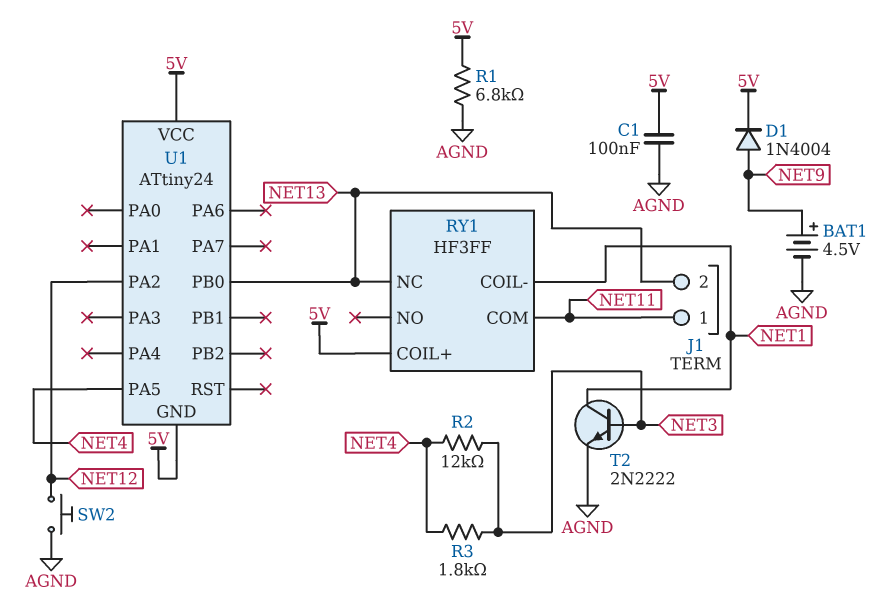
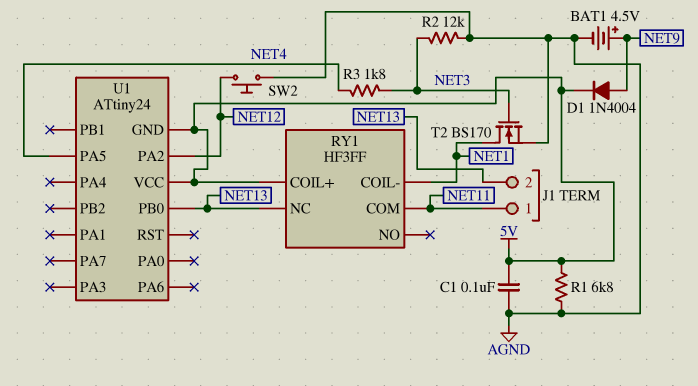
R2: 12k (NET3, NET4) -> 12k (AGND, NET3)
T2: NPN 2N2222 (B NET3, C NET1, E AGND) -> NMOS BS170 (G NET3, D NET1, S AGND)

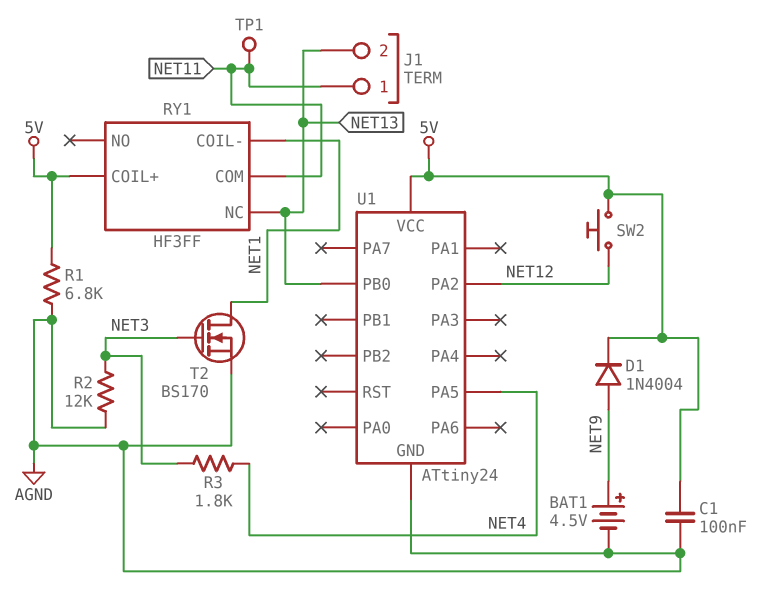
SW2: button (AGND, NET12) -> button (5V, NET12)
TP1: none -> test point (NET11)
U1 pin GND: 5V -> AGND

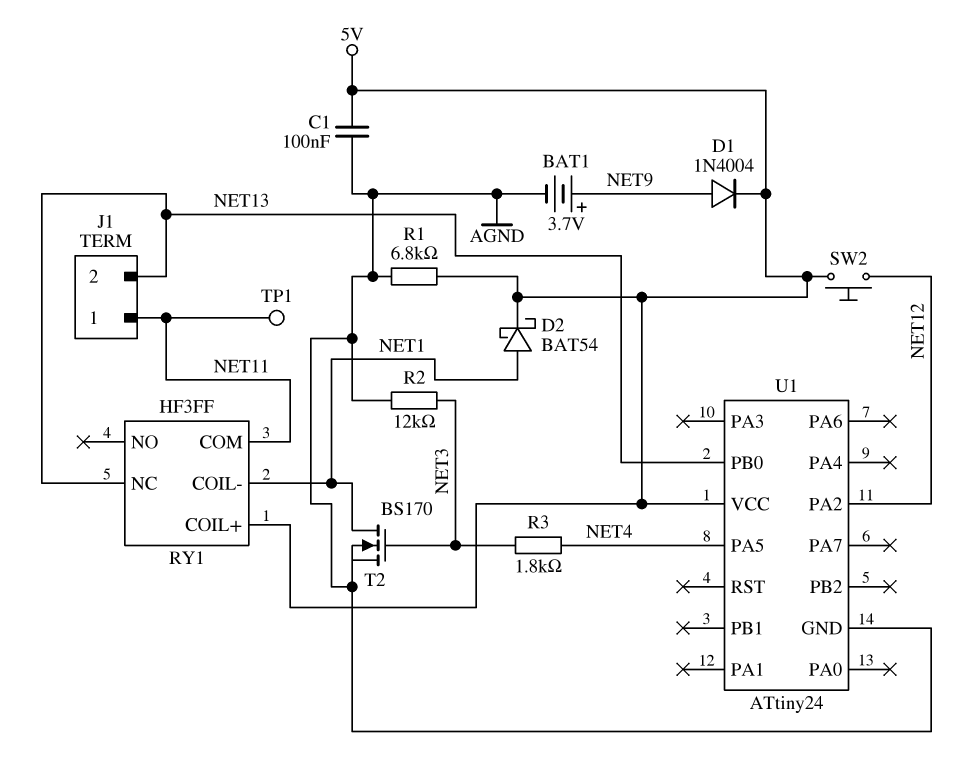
BAT1: 4.5V (plus NET9, minus AGND) -> 3.7V (plus NET9, minus AGND)
D2: none -> schottky BAT54 (A NET1, K 5V)

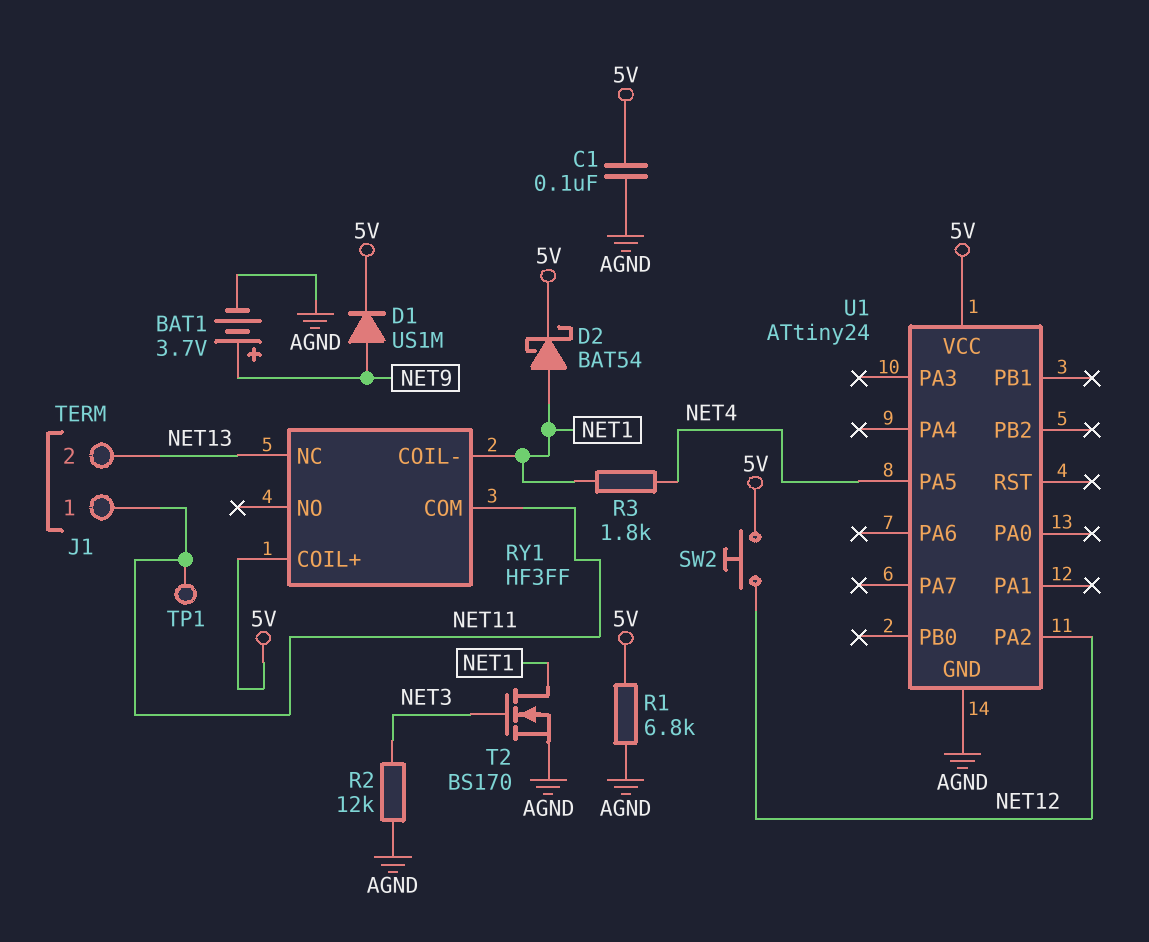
D1: diode 1N4004 (A NET9, K 5V) -> diode US1M (A NET9, K 5V)
R3: 1.8k (NET3, NET4) -> 1.8k (NET1, NET4)
U1 pin PB0: NET13 -> none

